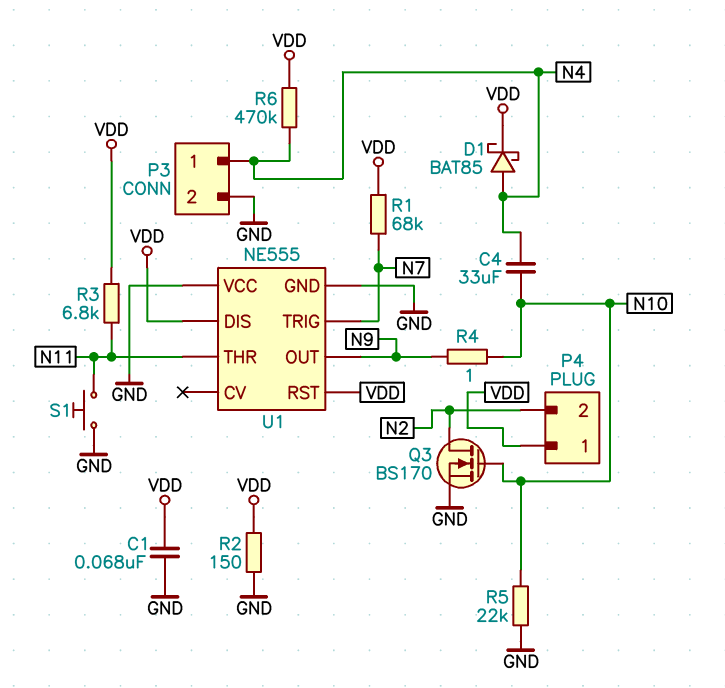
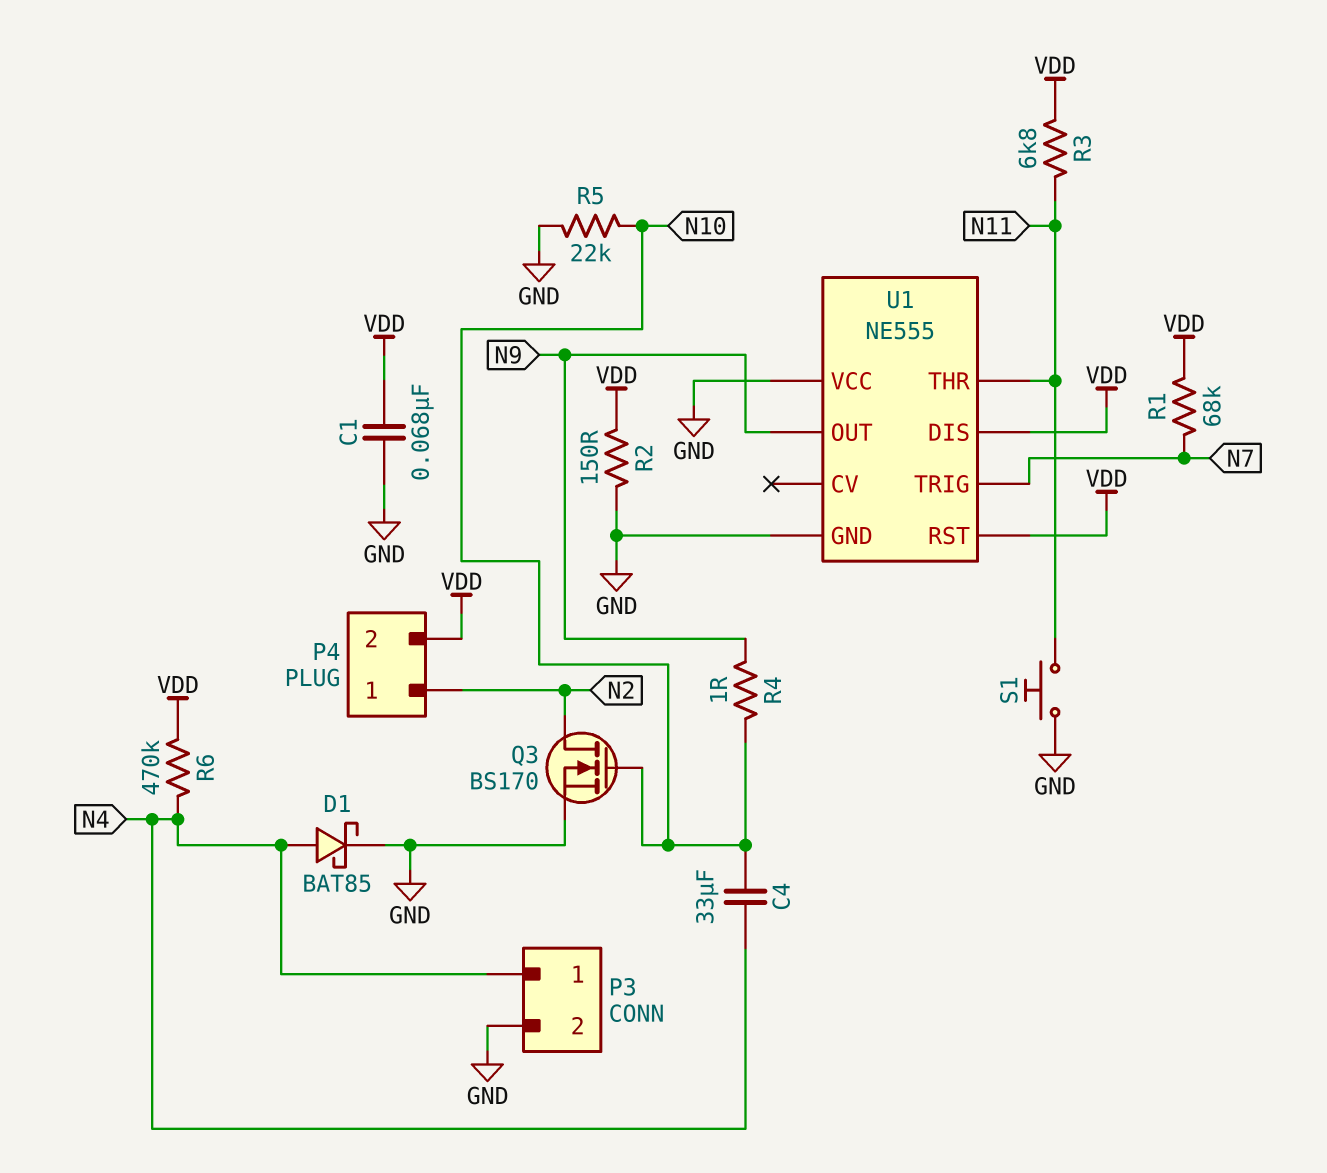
D1: schottky BAT85 (A N4, K VDD) -> schottky BAT85 (A N4, K GND)
P4 pin 1: VDD -> N2
P4 pin 2: N2 -> VDD

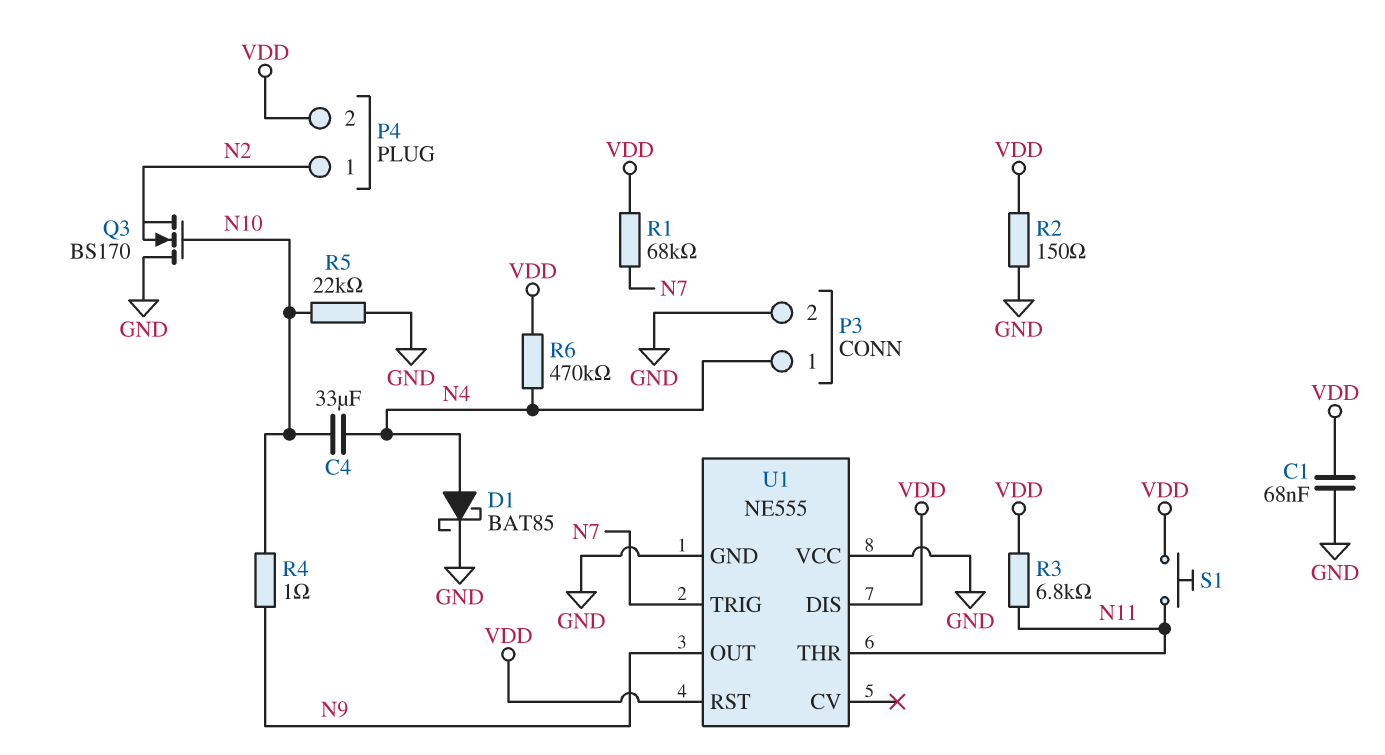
Q3: NMOS BS170 (G N10, D N2, S GND) -> NMOS BS170 (G N10, D GND, S N2)
S1: button (GND, N11) -> button (N11, VDD)

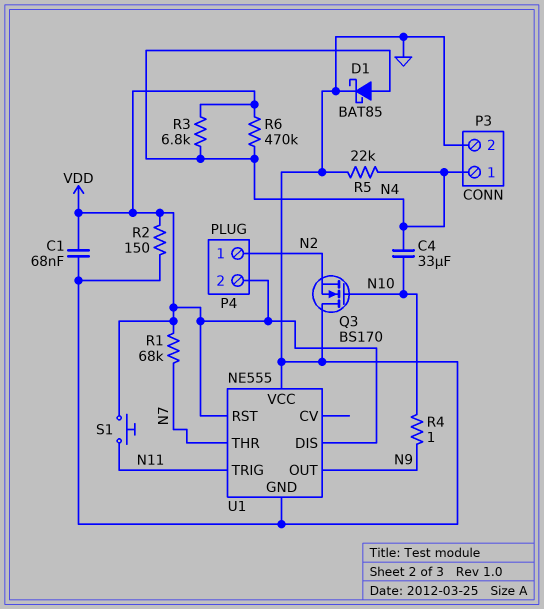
R3: 6.8k (N11, VDD) -> 6.8k (N4, VDD)
R5: 22k (GND, N10) -> 22k (GND, N4)
U1 pin THR: N11 -> N7
U1 pin TRIG: N7 -> N11

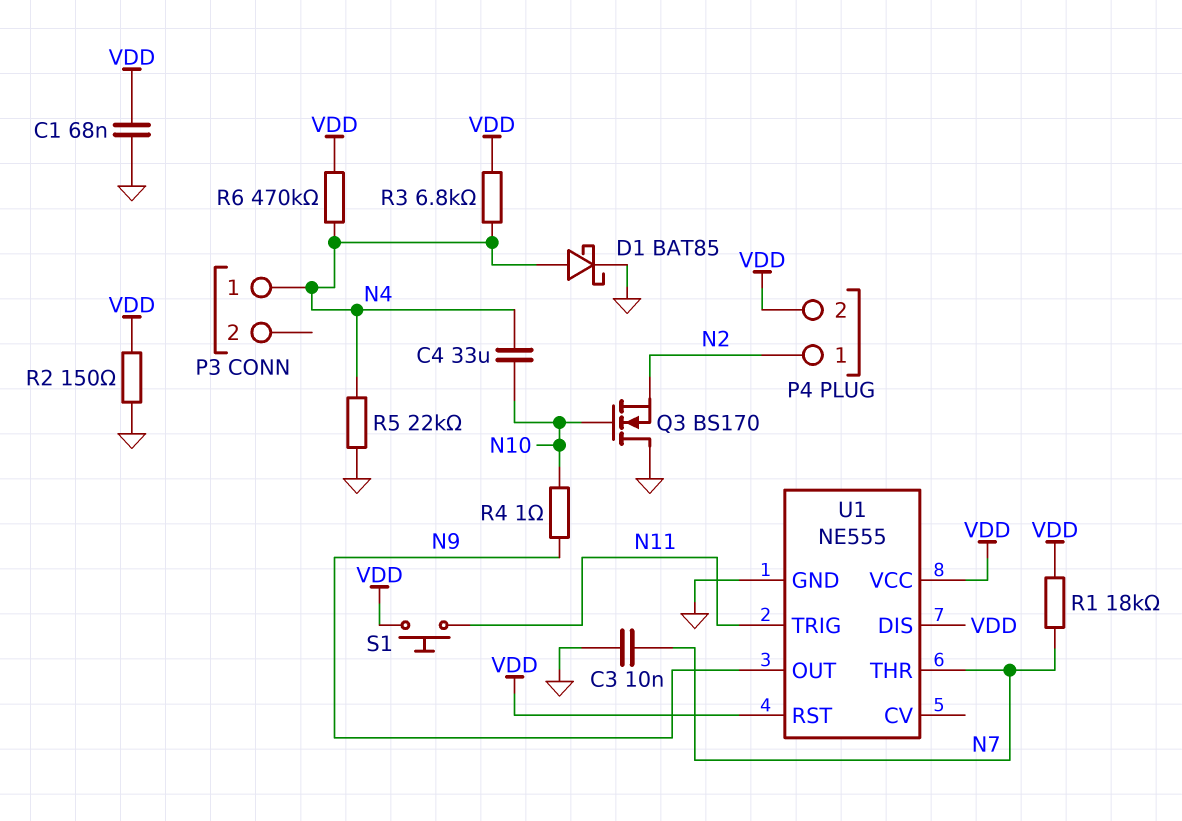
C3: none -> 10nF (GND, N7)
P3 pin 2: GND -> none
R1: 68k (N7, VDD) -> 18k (N7, VDD)
U1 pin VCC: GND -> VDD

